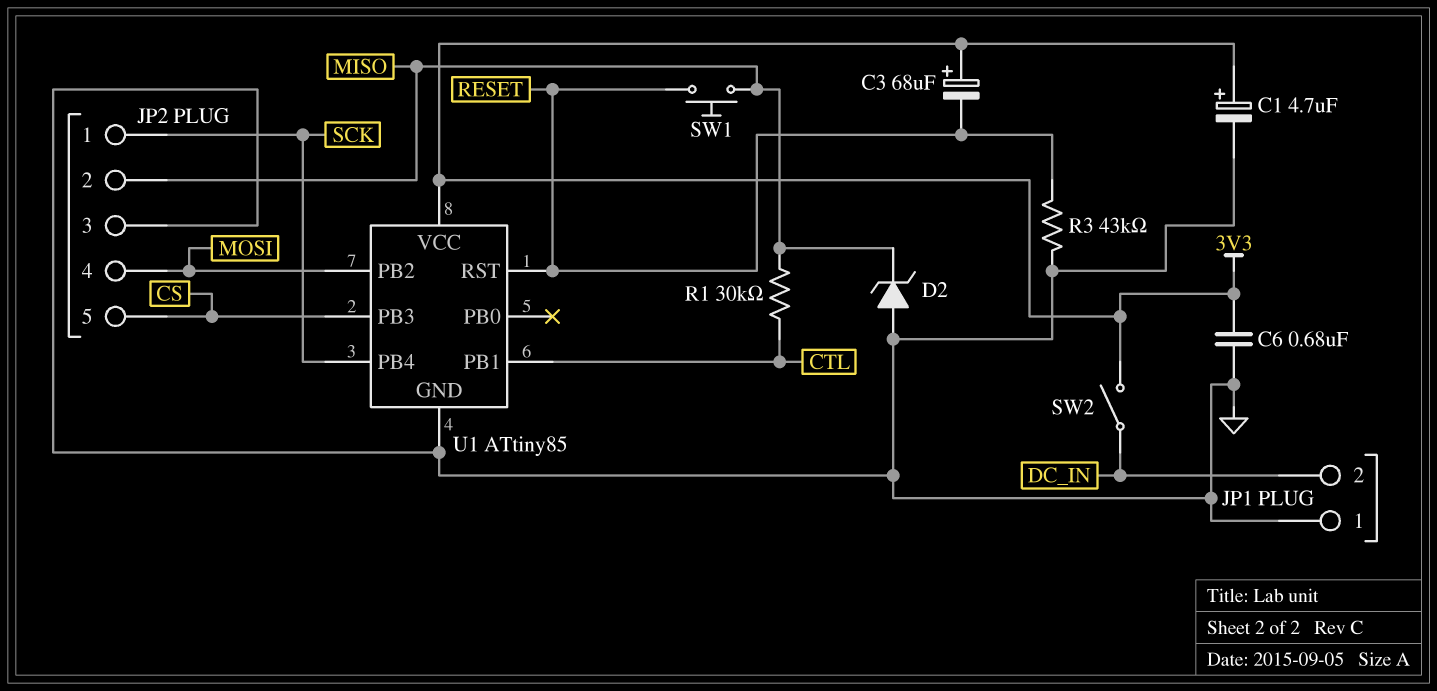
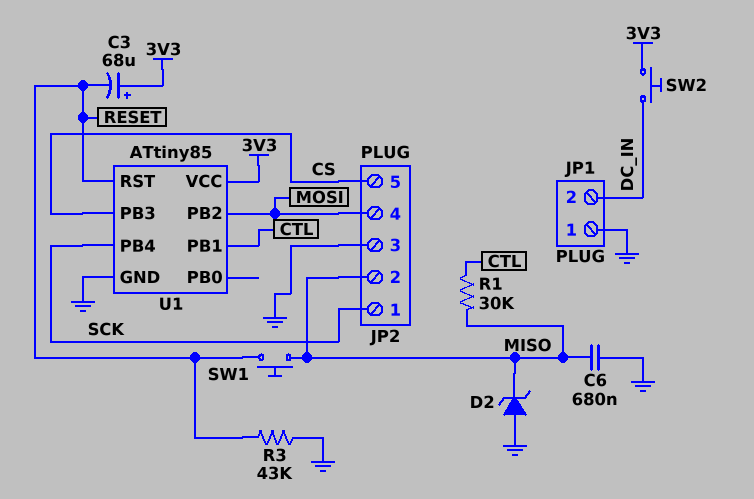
C1: 4.7uF (plus 3V3, minus GND) -> none
C6: 680nF (3V3, GND) -> 680nF (GND, MISO)
SW2: switch (3V3, DC_IN) -> button (3V3, DC_IN)

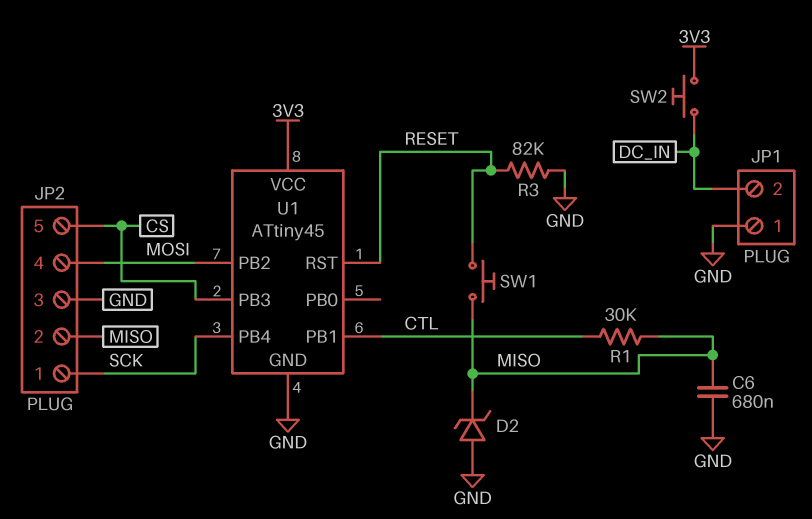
C3: 68uF (plus 3V3, minus RESET) -> none
R3: 43k (GND, RESET) -> 82k (GND, RESET)
U1: ATtiny85 -> ATtiny45

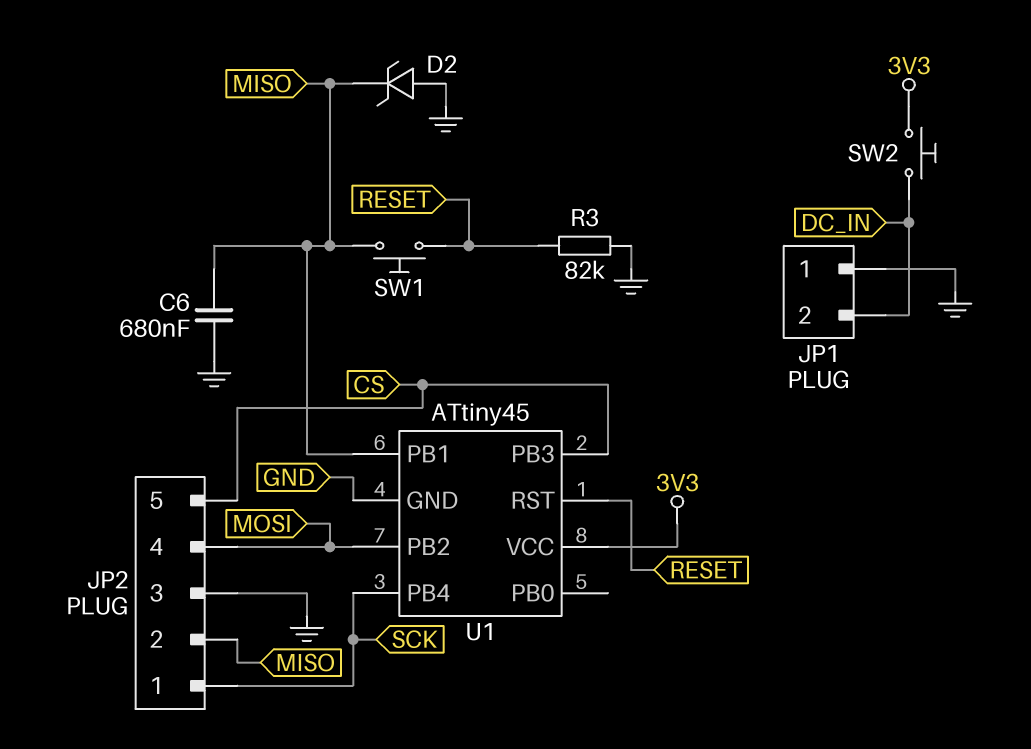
R1: 30k (CTL, MISO) -> none
U1 pin PB1: CTL -> MISO

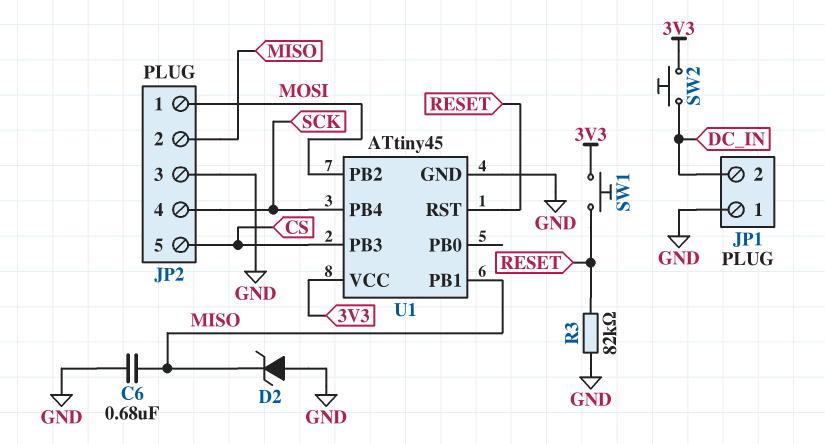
JP2 pin 1: SCK -> MOSI
JP2 pin 4: MOSI -> SCK
SW1: button (MISO, RESET) -> button (3V3, RESET)

